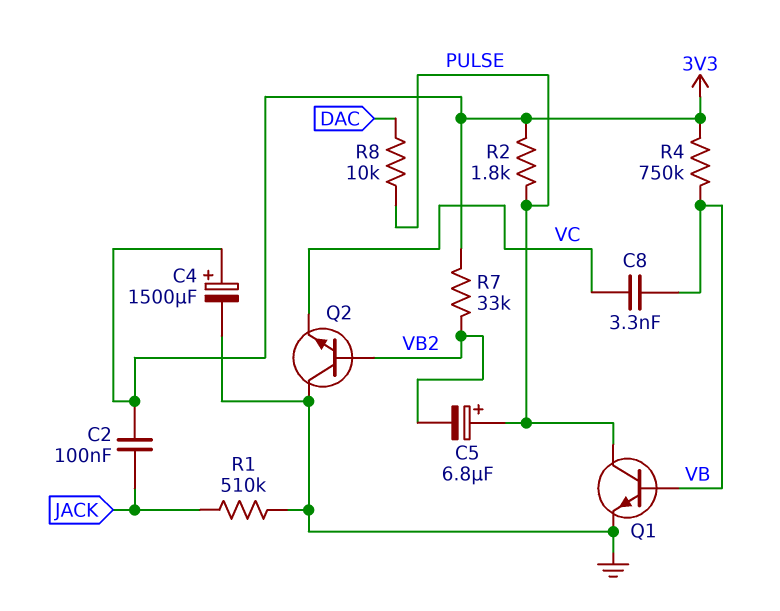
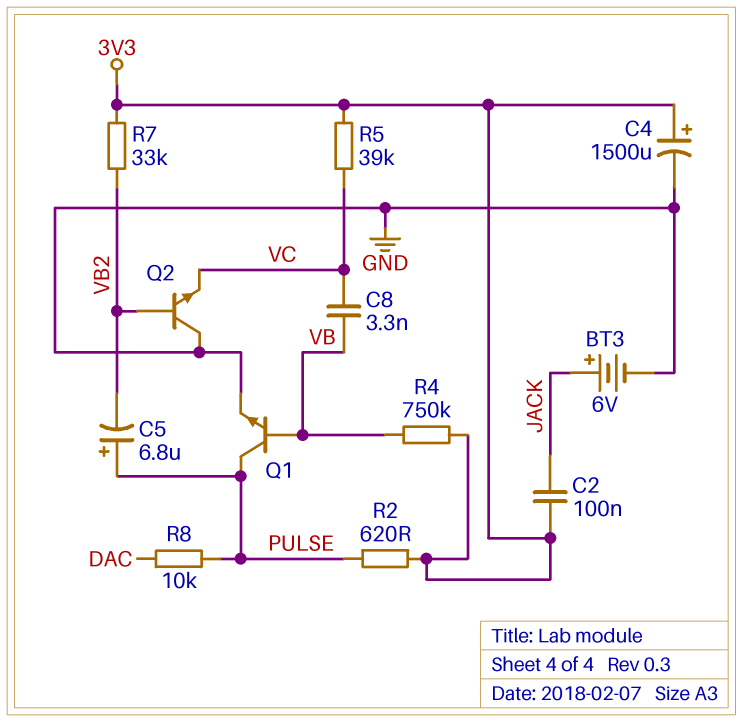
BT3: none -> 6V (plus JACK, minus GND)
R1: 510k (GND, JACK) -> none
R2: 1.8k (3V3, PULSE) -> 620 (3V3, PULSE)
R5: none -> 39k (3V3, VC)

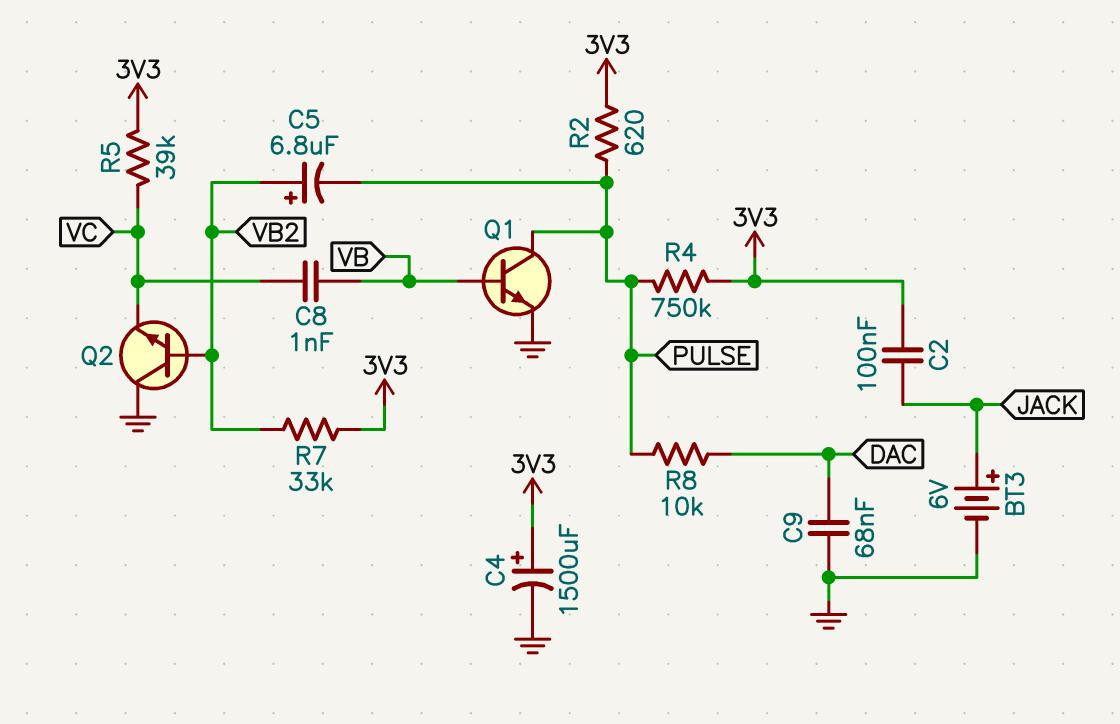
C5: 6.8uF (plus PULSE, minus VB2) -> 6.8uF (plus VB2, minus PULSE)
C8: 3.3nF (VB, VC) -> 1nF (VB, VC)
C9: none -> 68nF (DAC, GND)
R4: 750k (3V3, VB) -> 750k (3V3, PULSE)

